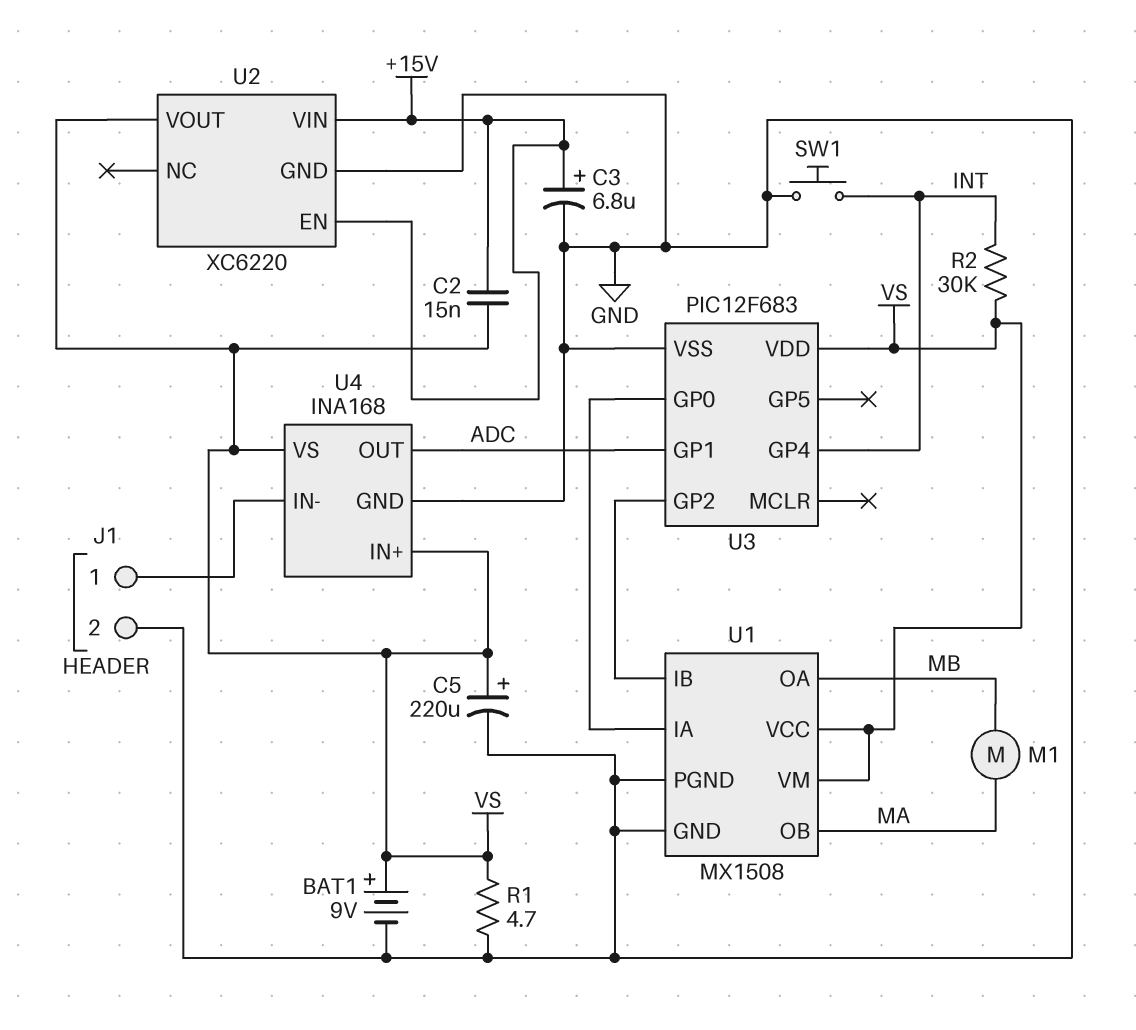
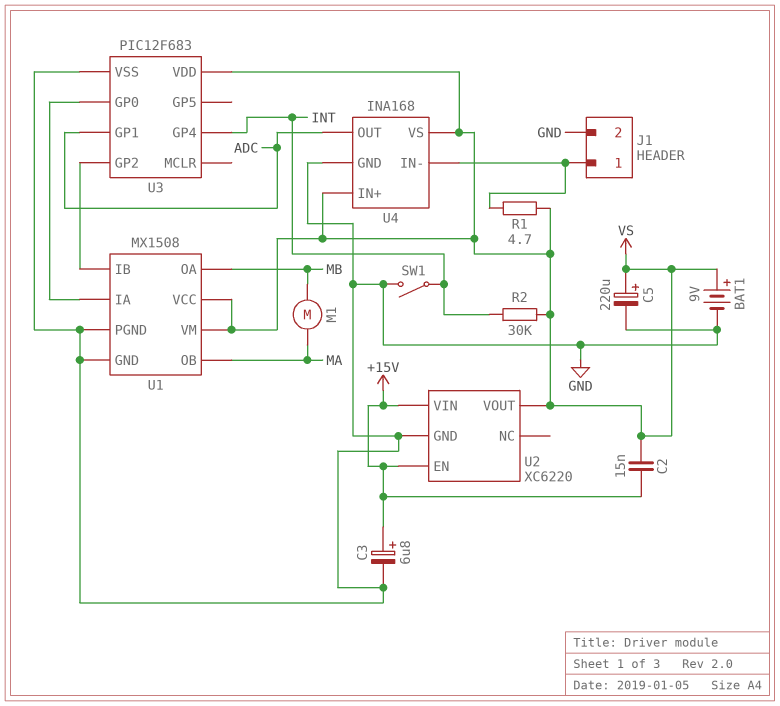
R1: 4.7 (GND, VS) -> 4.7 (J1/1, VS)
SW1: button (GND, INT) -> switch (GND, INT)

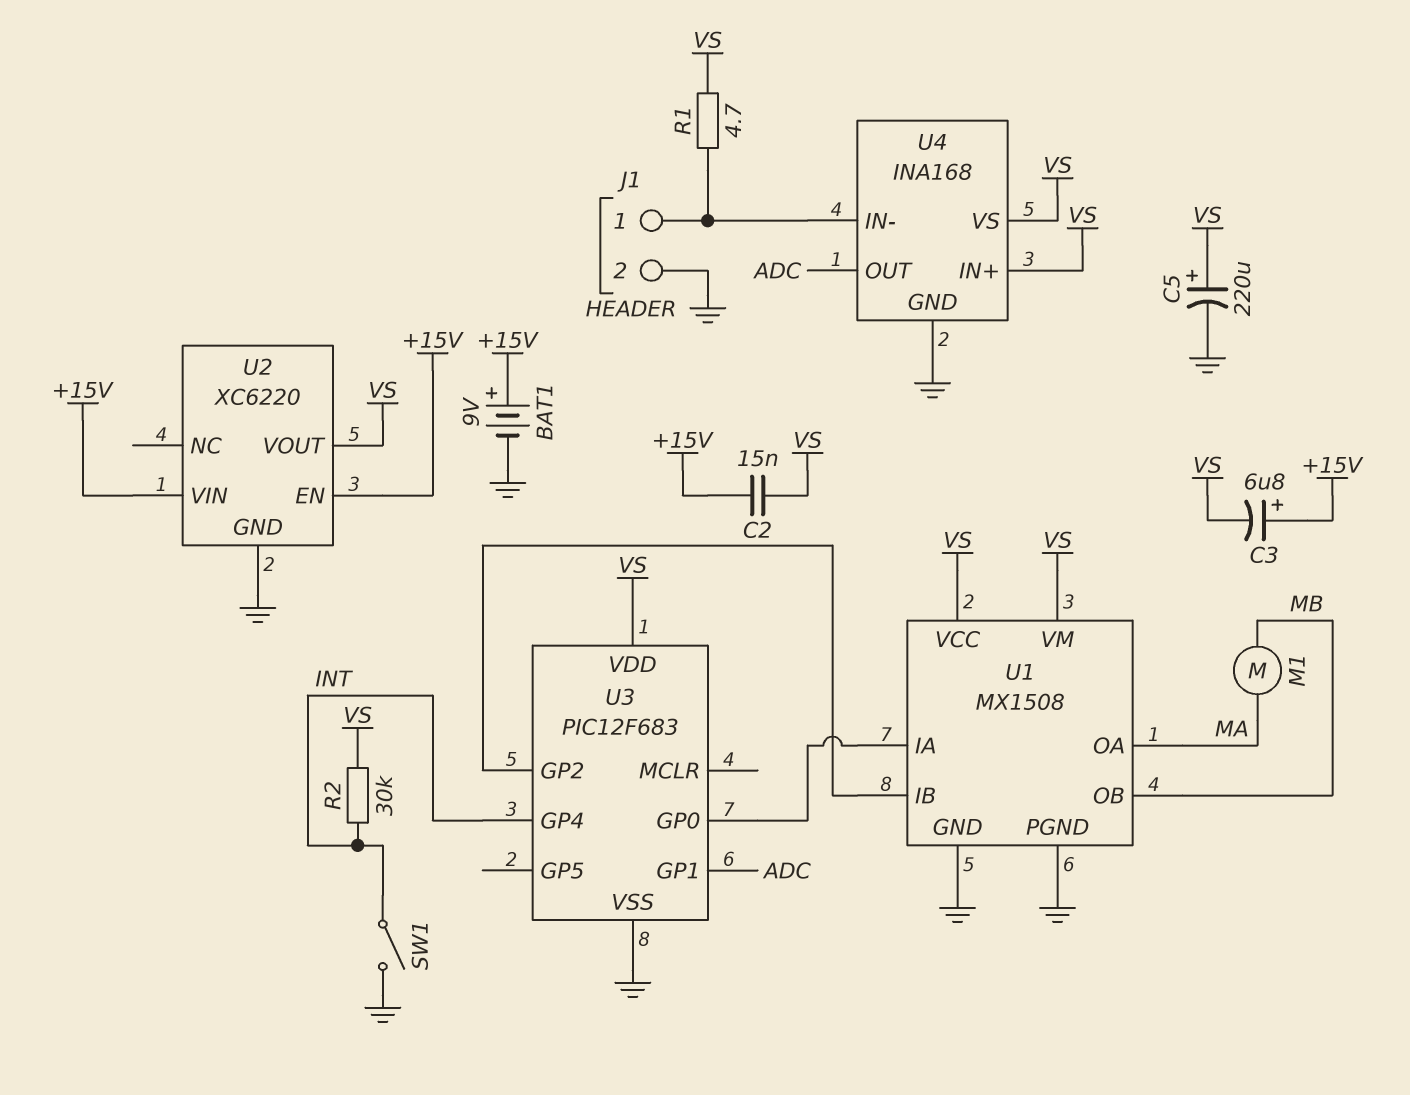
BAT1: 9V (plus VS, minus GND) -> 9V (plus +15V, minus GND)
C3: 6.8uF (plus +15V, minus GND) -> 6.8uF (plus +15V, minus VS)
U1 pin OA: MB -> MA
U1 pin OB: MA -> MB

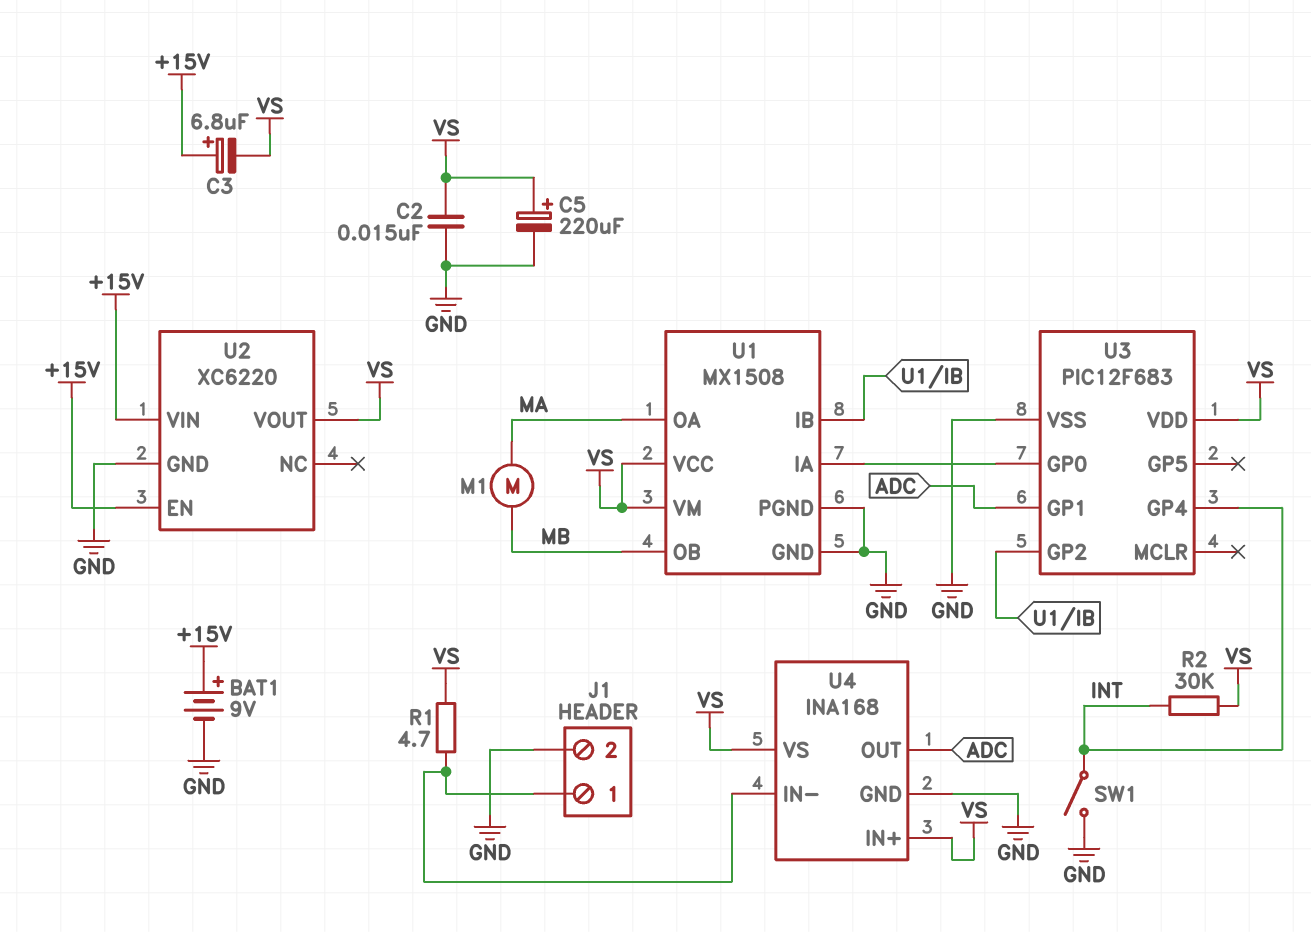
C2: 15nF (+15V, VS) -> 15nF (GND, VS)

